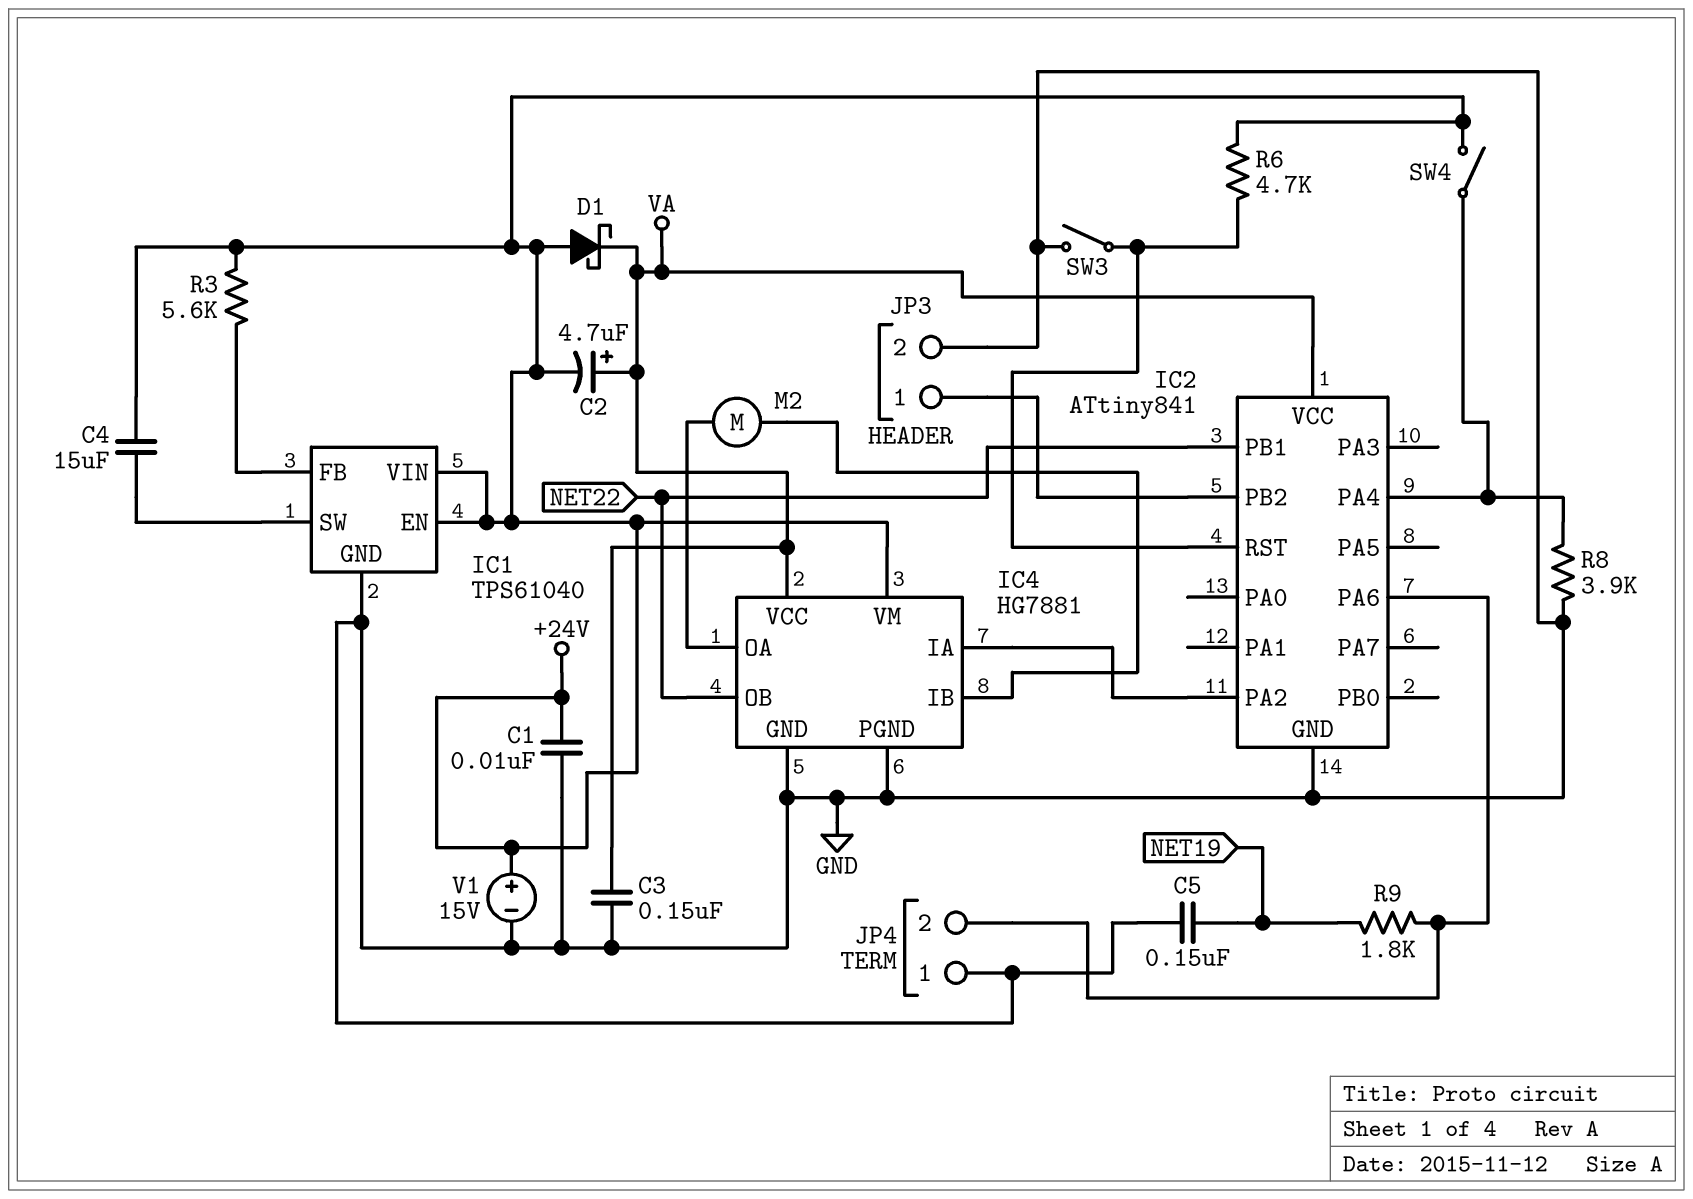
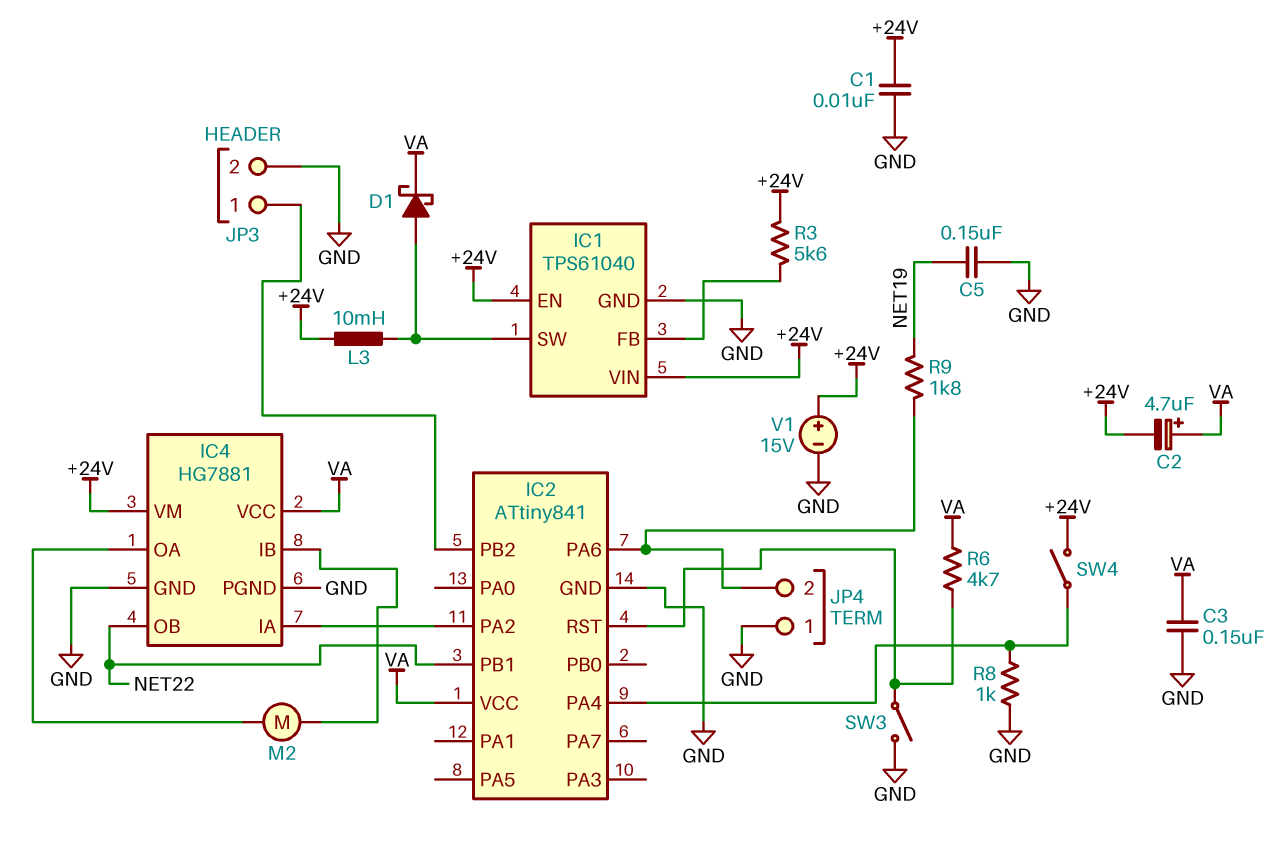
C4: 15uF (+24V, IC1/SW) -> none
D1: schottky (A +24V, K VA) -> schottky (A IC1/SW, K VA)
L3: none -> 10mH (+24V, IC1/SW)
R6: 4.7k (+24V, IC2/RST) -> 4.7k (IC2/RST, VA)
R8: 3.9k (GND, IC2/PA4) -> 1k (GND, IC2/PA4)

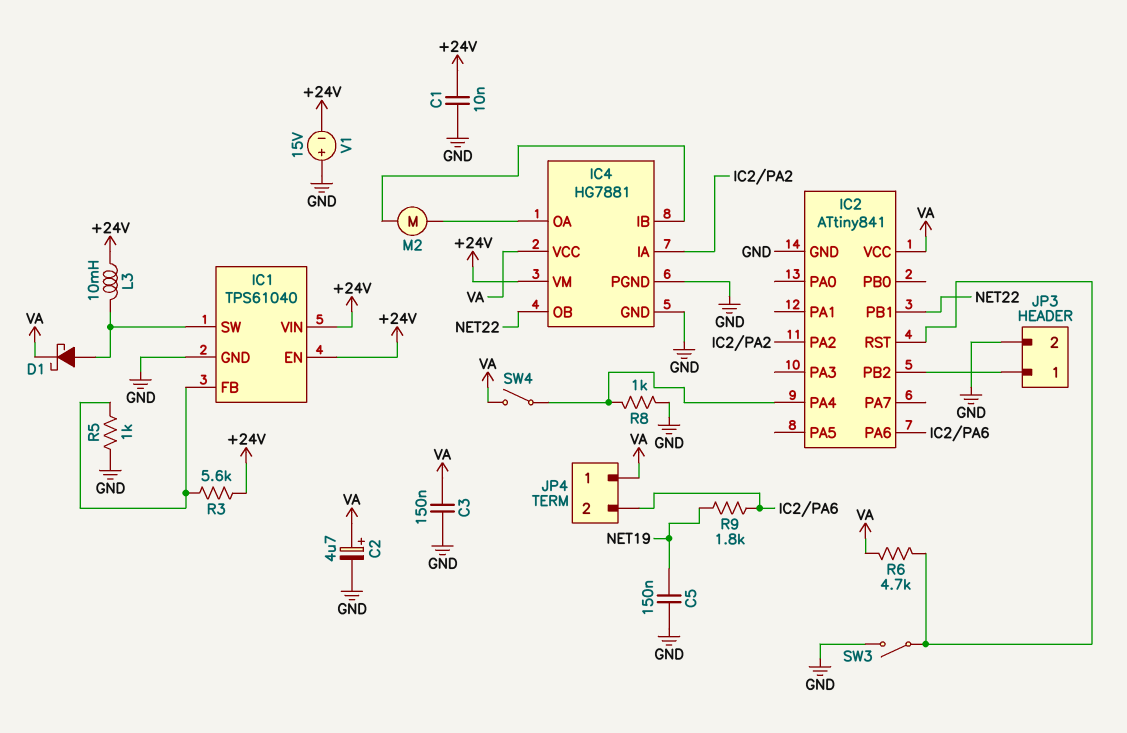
C2: 4.7uF (plus VA, minus +24V) -> 4.7uF (plus VA, minus GND)
JP4 pin 1: GND -> VA
R5: none -> 1k (GND, IC1/FB)
SW4: switch (+24V, IC2/PA4) -> switch (IC2/PA4, VA)
V1: 15V (plus +24V, minus GND) -> 15V (plus GND, minus +24V)

